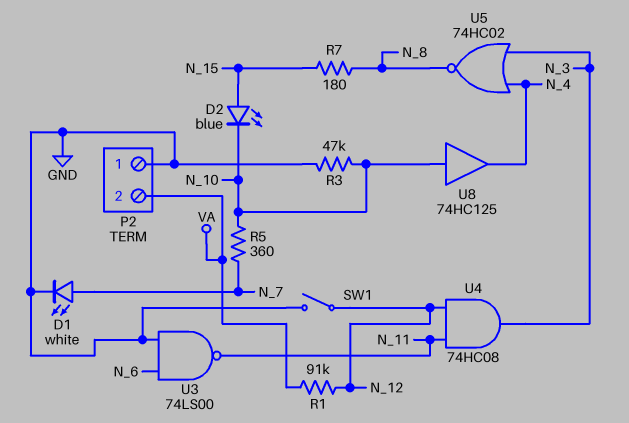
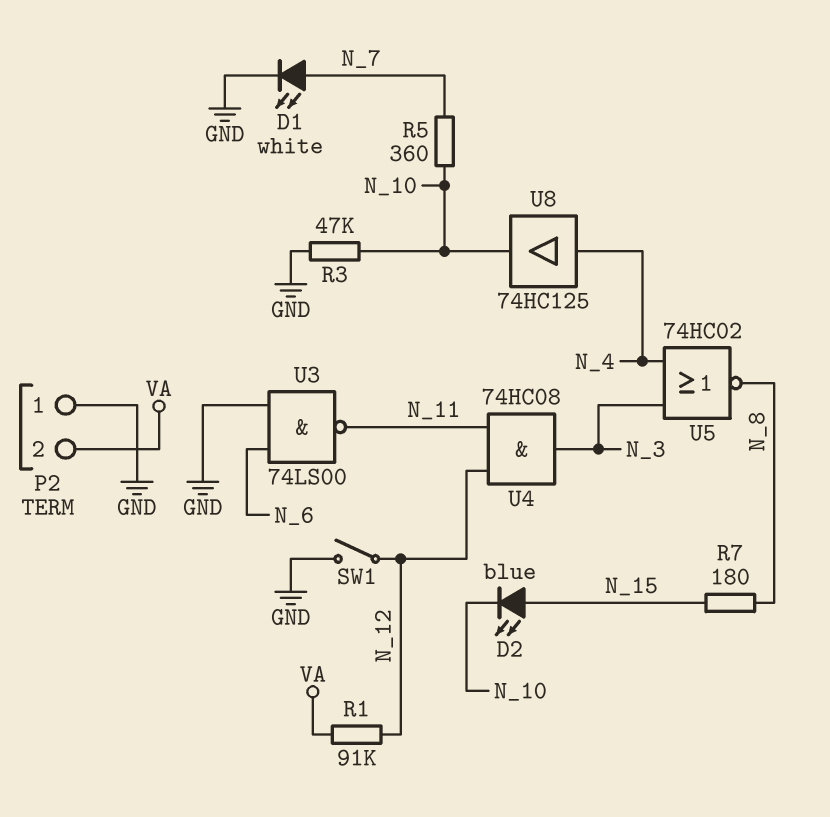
U8: buffer 74HC125 (in N_10, out N_4) -> buffer 74HC125 (in N_4, out N_10)

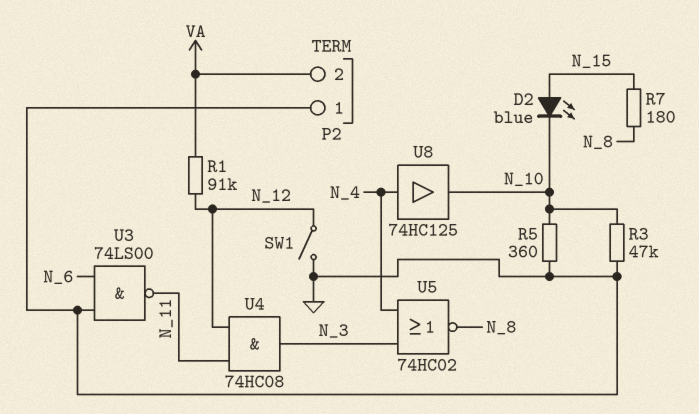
D1: LED white (A N_7, K GND) -> none
R5: 360 (N_7, N_10) -> 360 (GND, N_10)

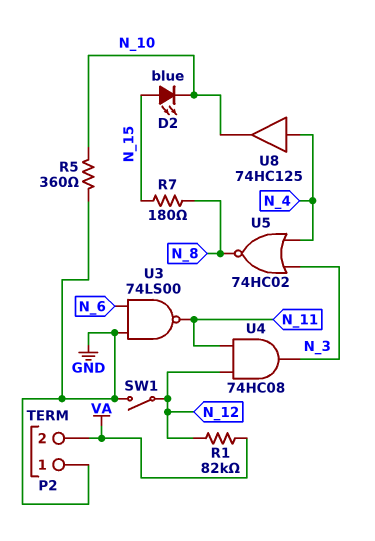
R1: 91k (N_12, VA) -> 82k (N_12, VA)
R3: 47k (GND, N_10) -> none

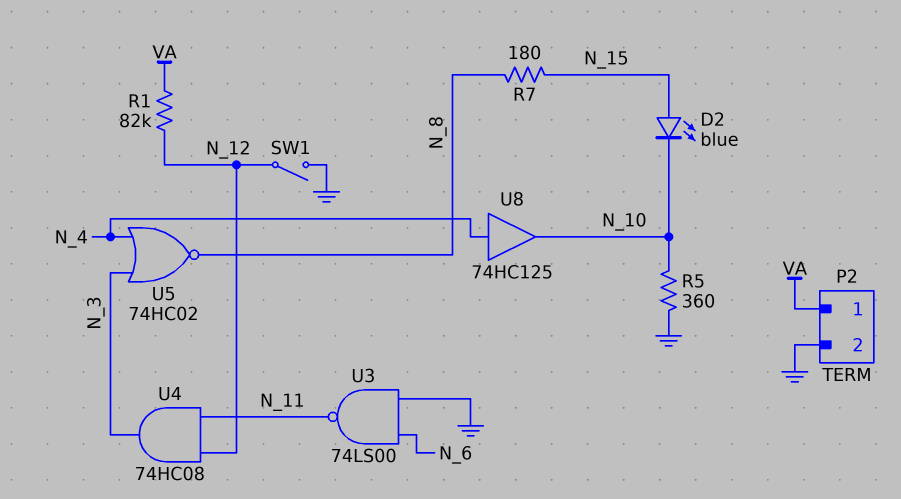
P2 pin 1: GND -> VA
P2 pin 2: VA -> GND

